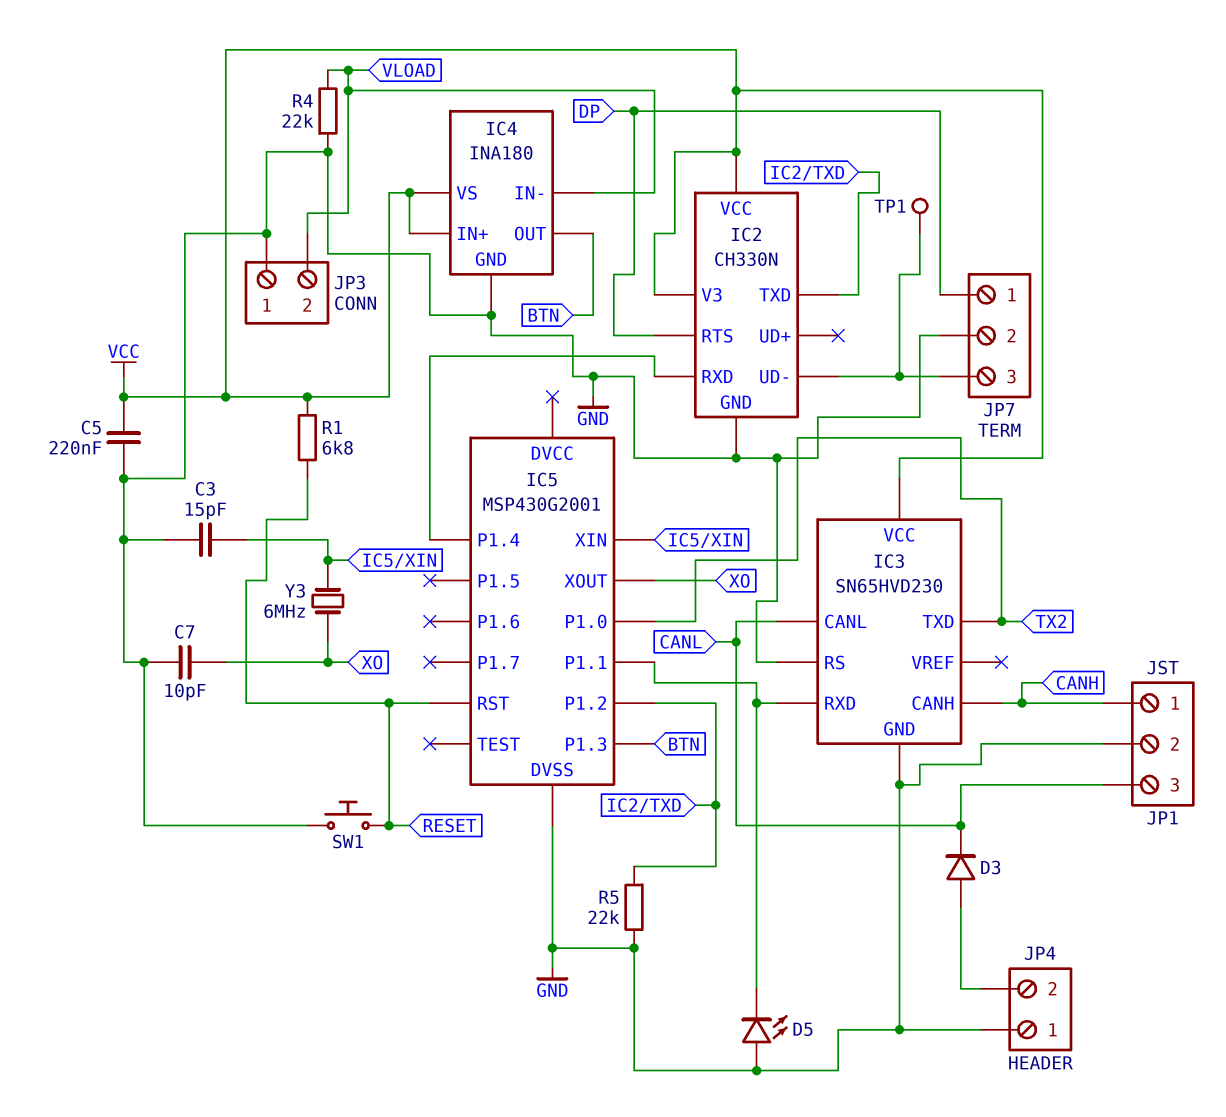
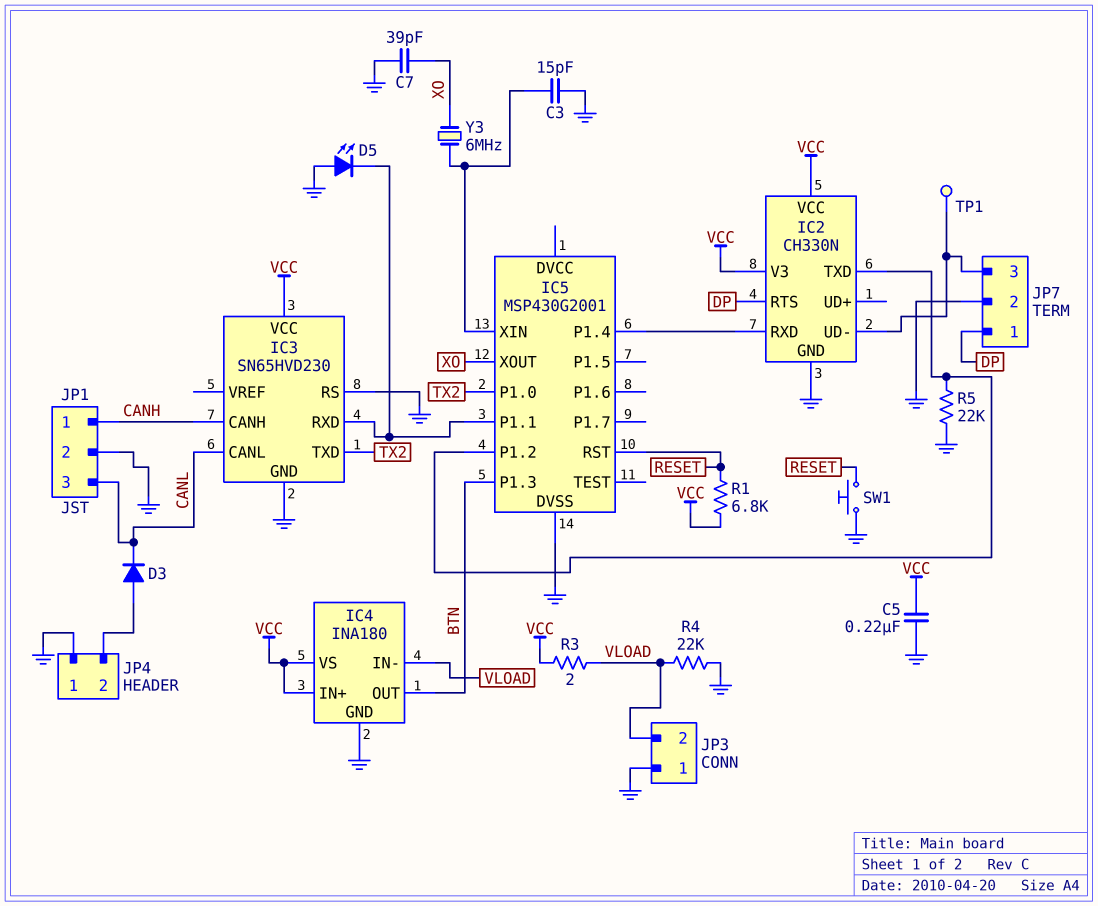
C7: 10pF (GND, XO) -> 39pF (GND, XO)
R3: none -> 2 (VCC, VLOAD)

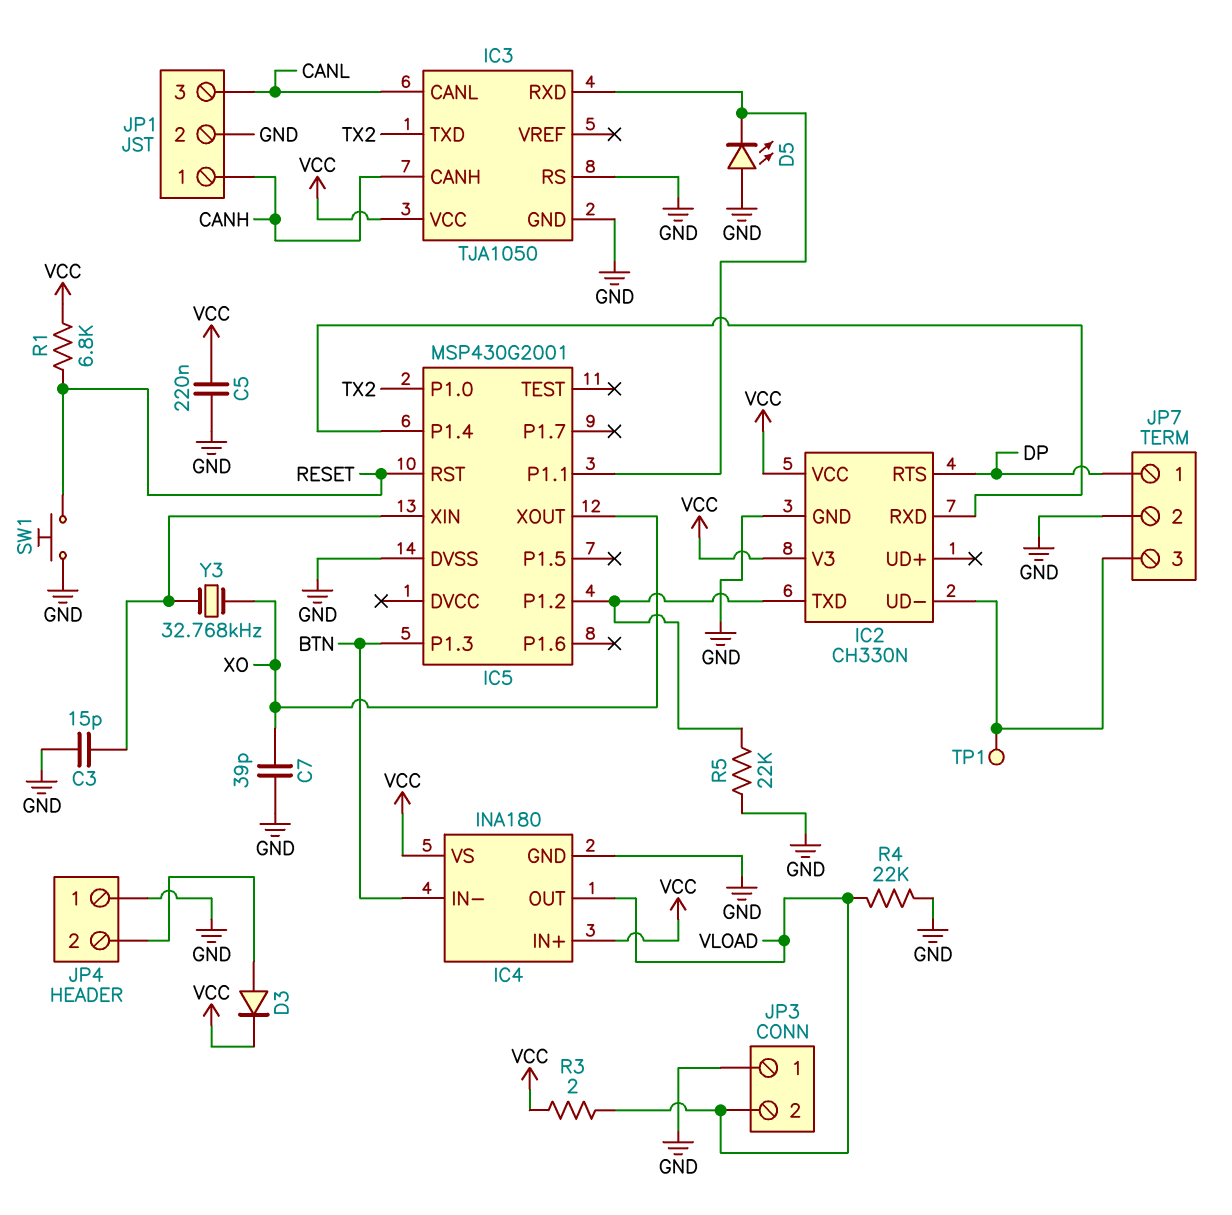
D3: diode (A JP4/2, K CANL) -> diode (A JP4/2, K VCC)
IC3: SN65HVD230 -> TJA1050
IC4 pin IN-: VLOAD -> BTN
IC4 pin OUT: BTN -> VLOAD
Y3: 6MHz (IC5/XIN, XO) -> 32.768kHz (IC5/XIN, XO)

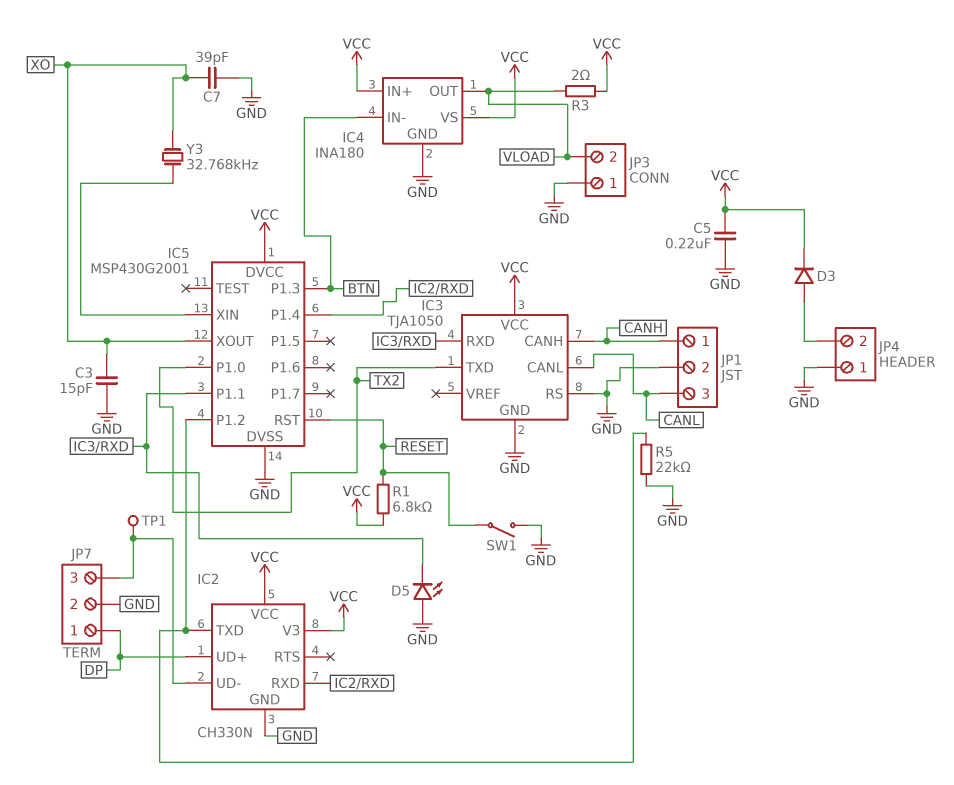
C3: 15pF (GND, IC5/XIN) -> 15pF (GND, XO)
IC2 pin RTS: DP -> none
IC2 pin UD+: none -> DP
IC5 pin DVCC: none -> VCC
R4: 22k (GND, VLOAD) -> none
SW1: button (GND, RESET) -> switch (GND, RESET)

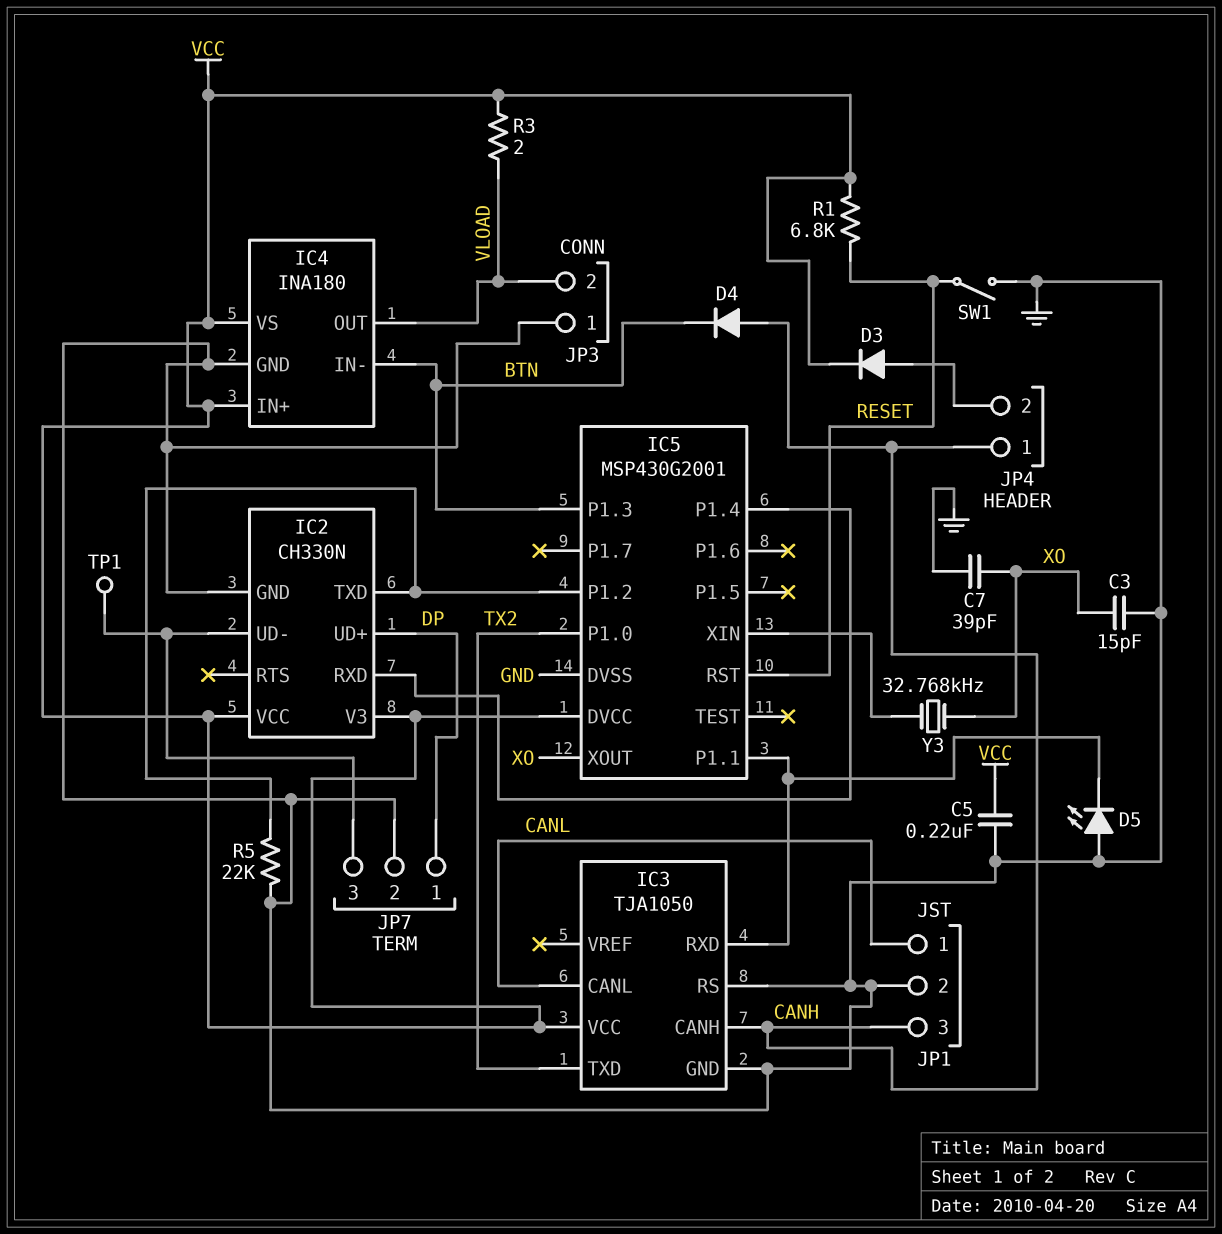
D4: none -> diode (A CANH, K BTN)
JP1 pin 1: CANH -> CANL
JP1 pin 3: CANL -> CANH
JP4 pin 1: GND -> CANH

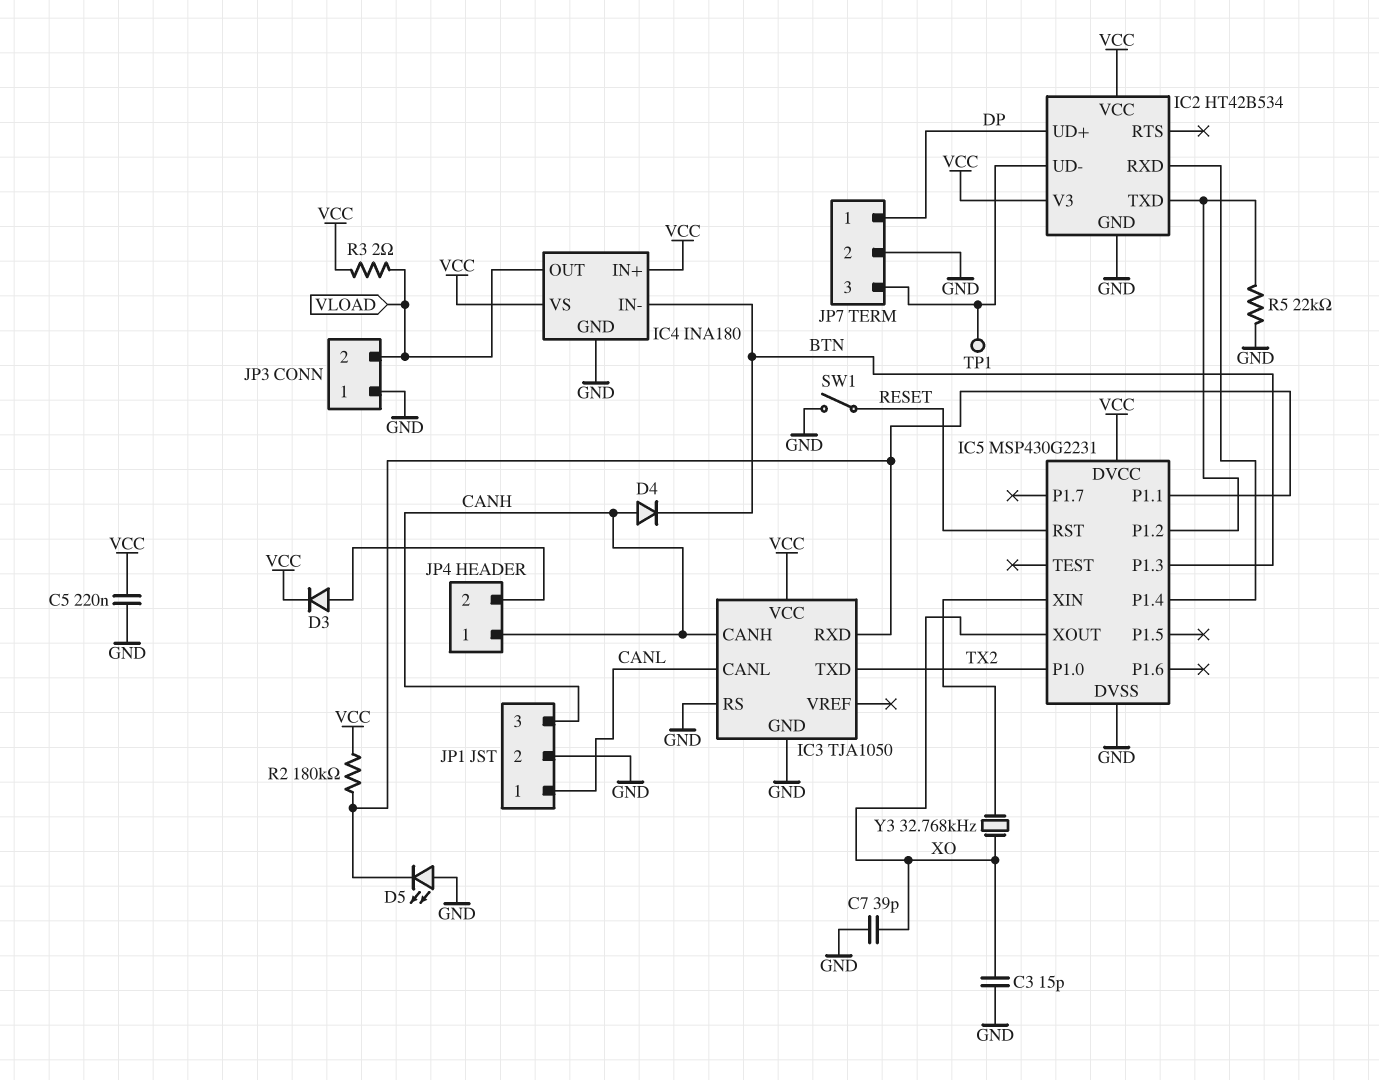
IC2: CH330N -> HT42B534
IC5: MSP430G2001 -> MSP430G2231
R1: 6.8k (RESET, VCC) -> none
R2: none -> 180k (IC3/RXD, VCC)

